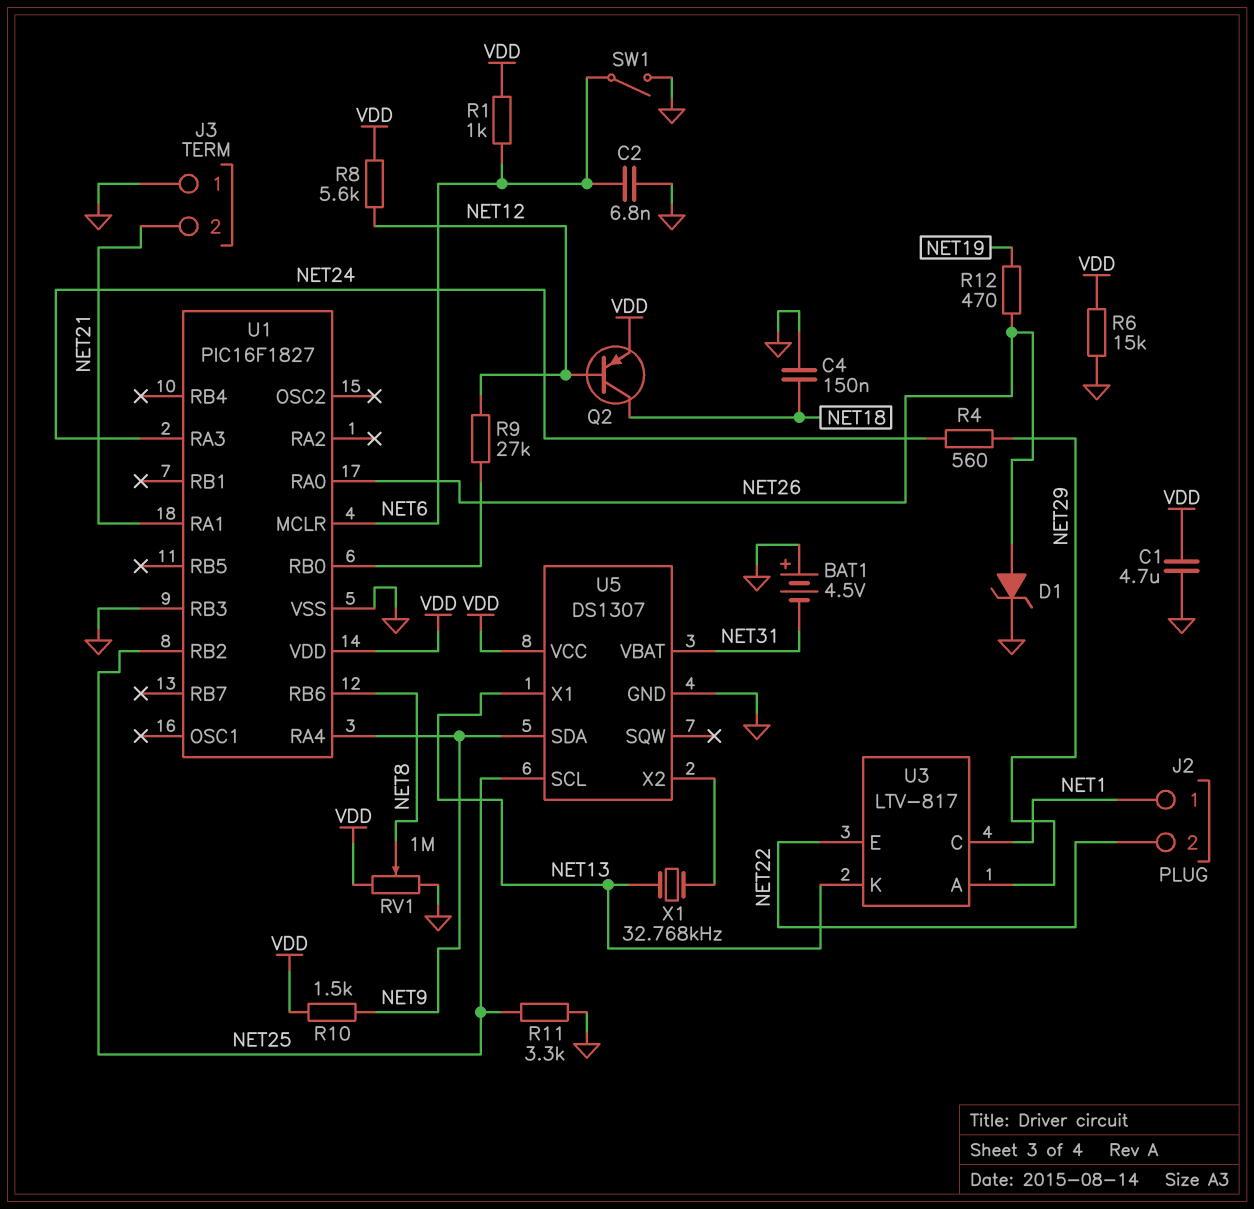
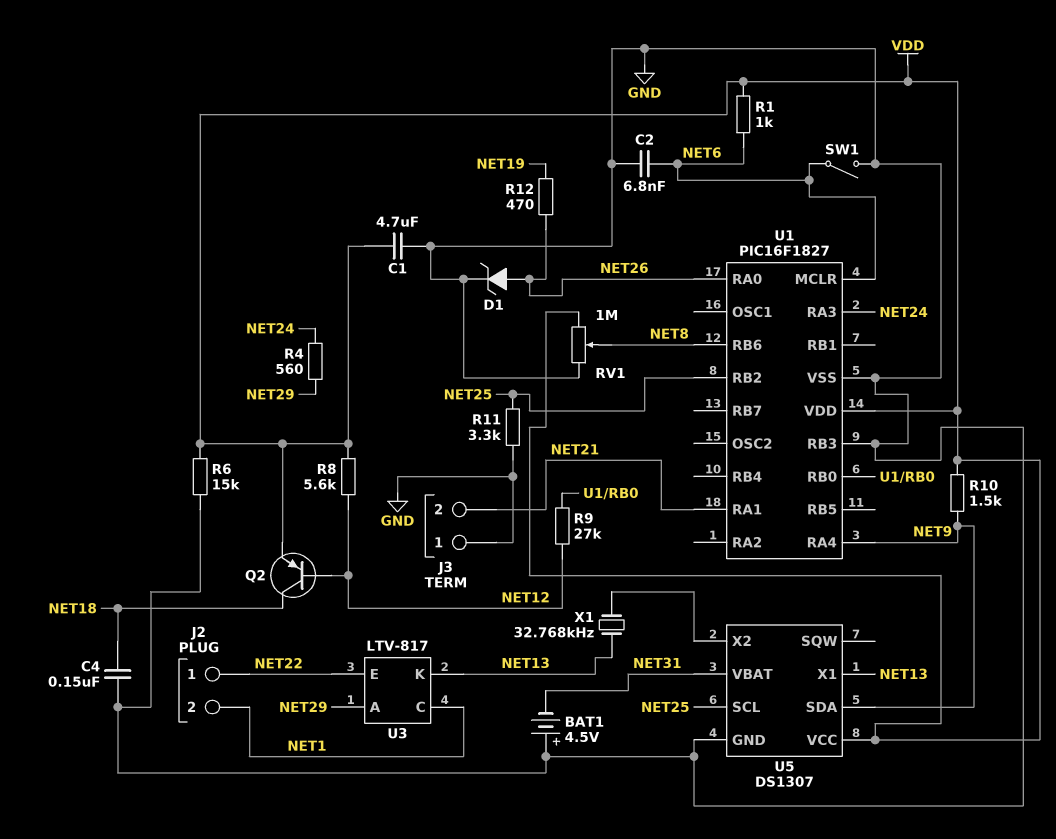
J2 pin 1: NET1 -> NET22
J2 pin 2: NET22 -> NET1

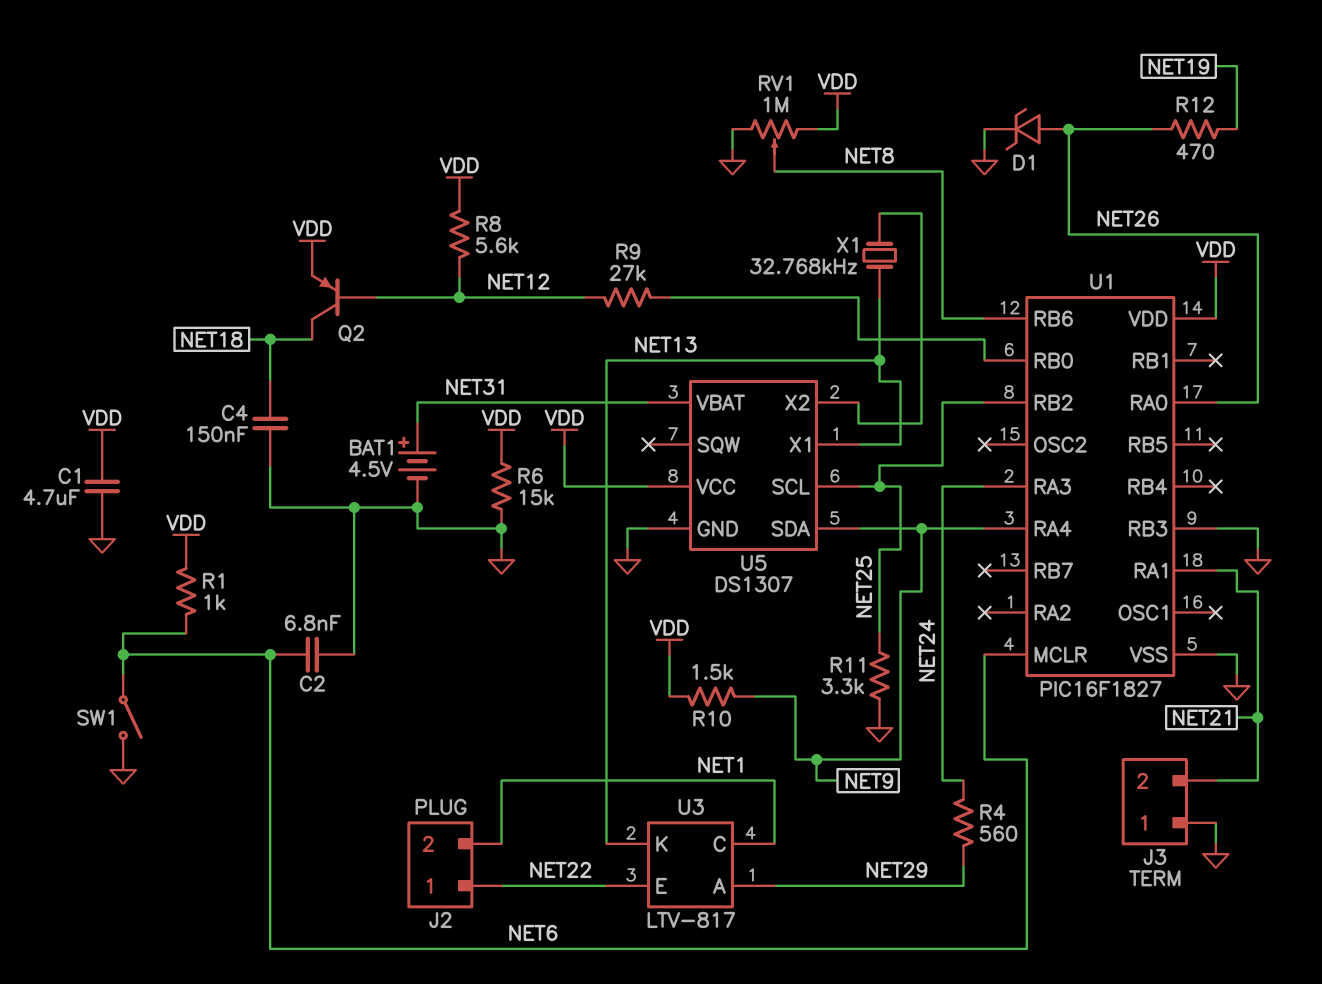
BAT1: 4.5V (plus GND, minus NET31) -> 4.5V (plus NET31, minus GND)

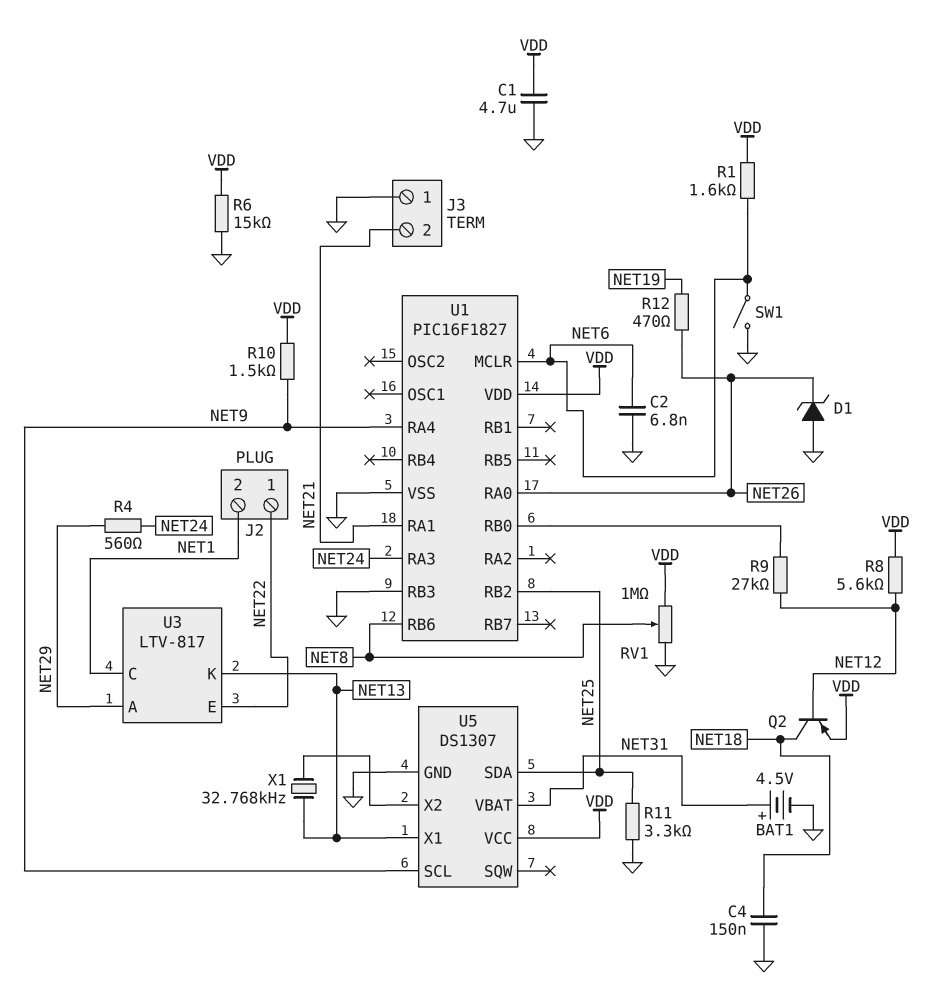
D1: zener (A NET26, K GND) -> zener (A GND, K NET26)
R1: 1k (NET6, VDD) -> 1.6k (NET6, VDD)
U5 pin SCL: NET25 -> NET9
U5 pin SDA: NET9 -> NET25

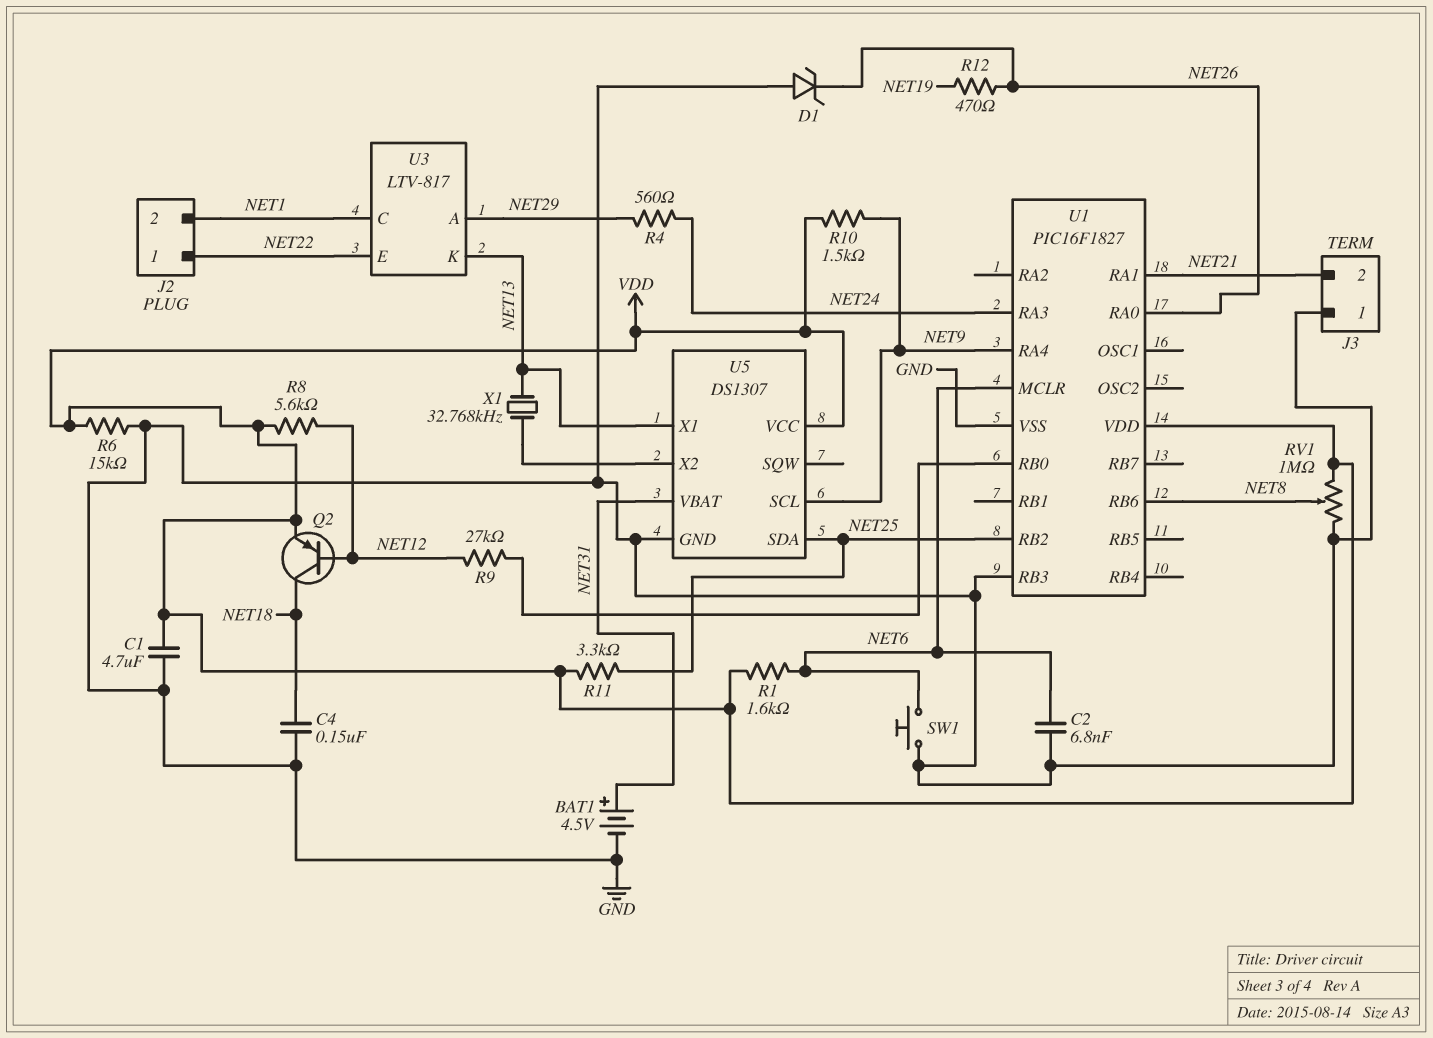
R11: 3.3k (GND, NET25) -> 3.3k (NET25, VDD)
SW1: switch (GND, NET6) -> button (GND, NET6)

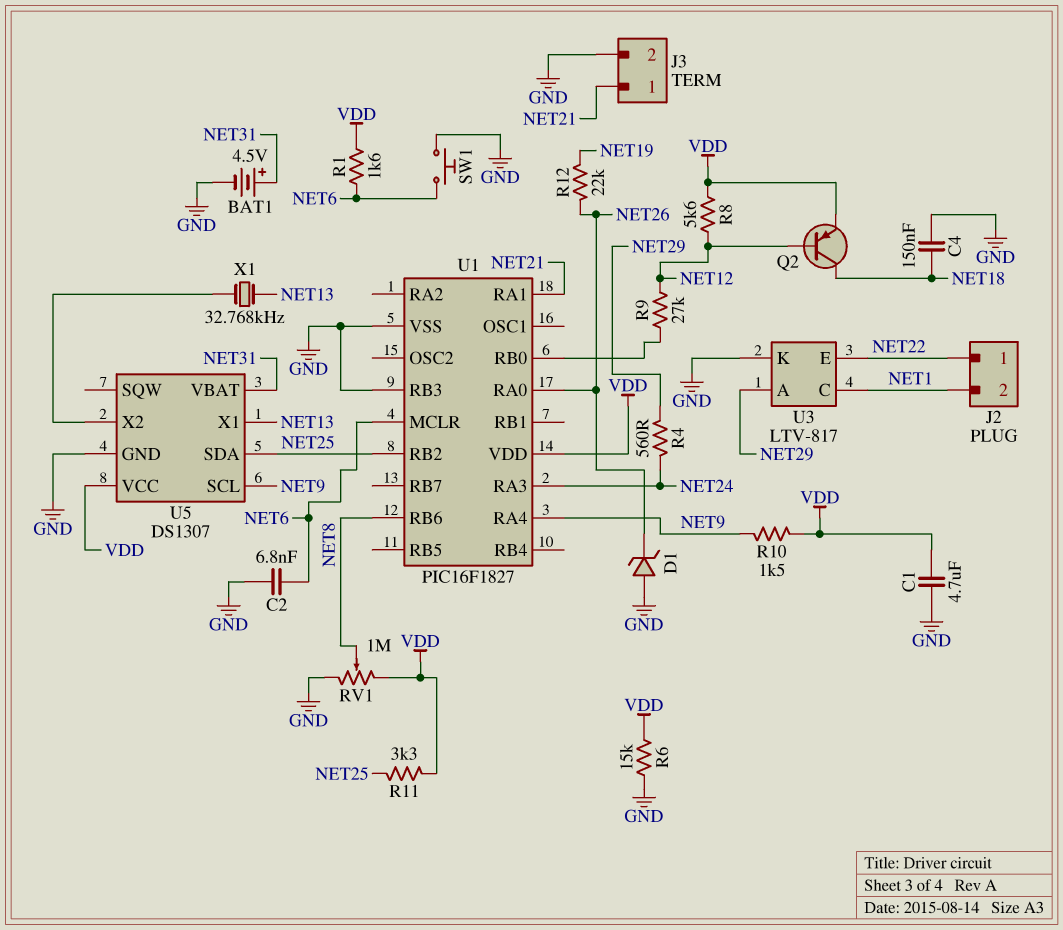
J3 pin 1: GND -> NET21
J3 pin 2: NET21 -> GND
R12: 470 (NET19, NET26) -> 22k (NET19, NET26)
U3 pin K: NET13 -> GND

